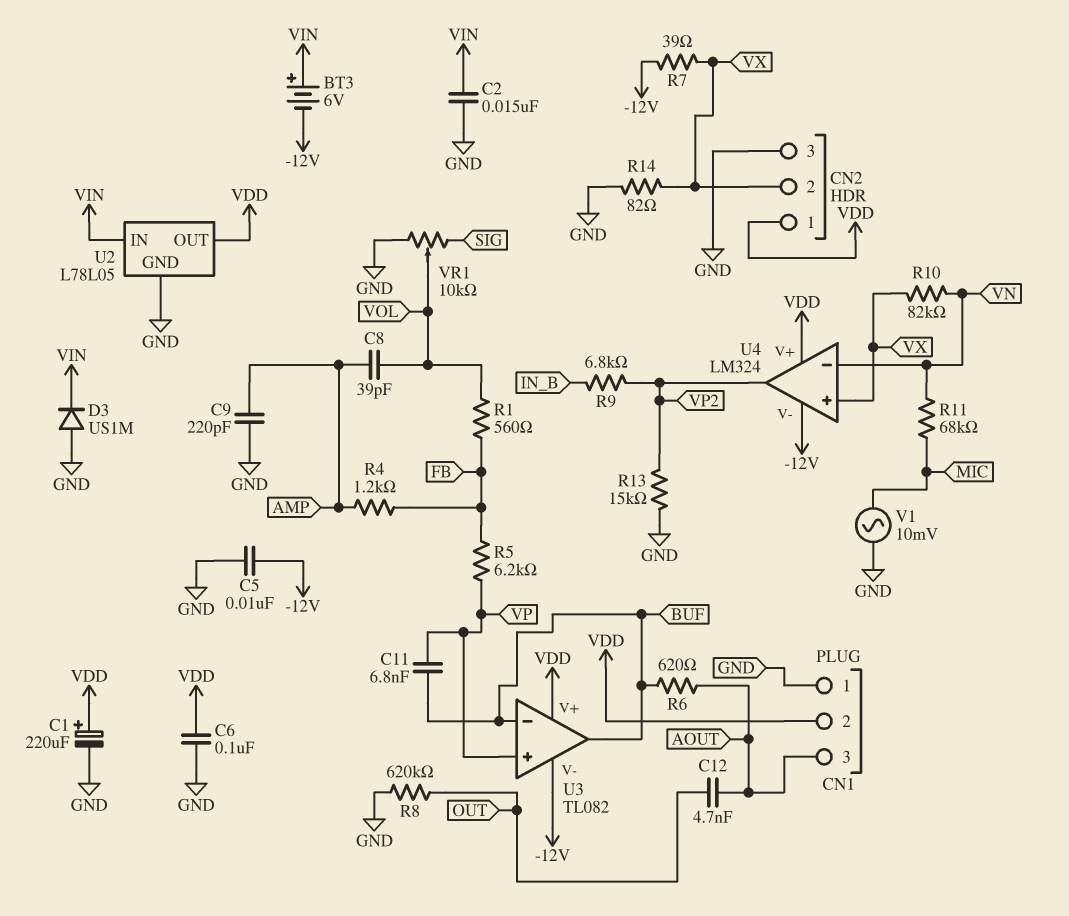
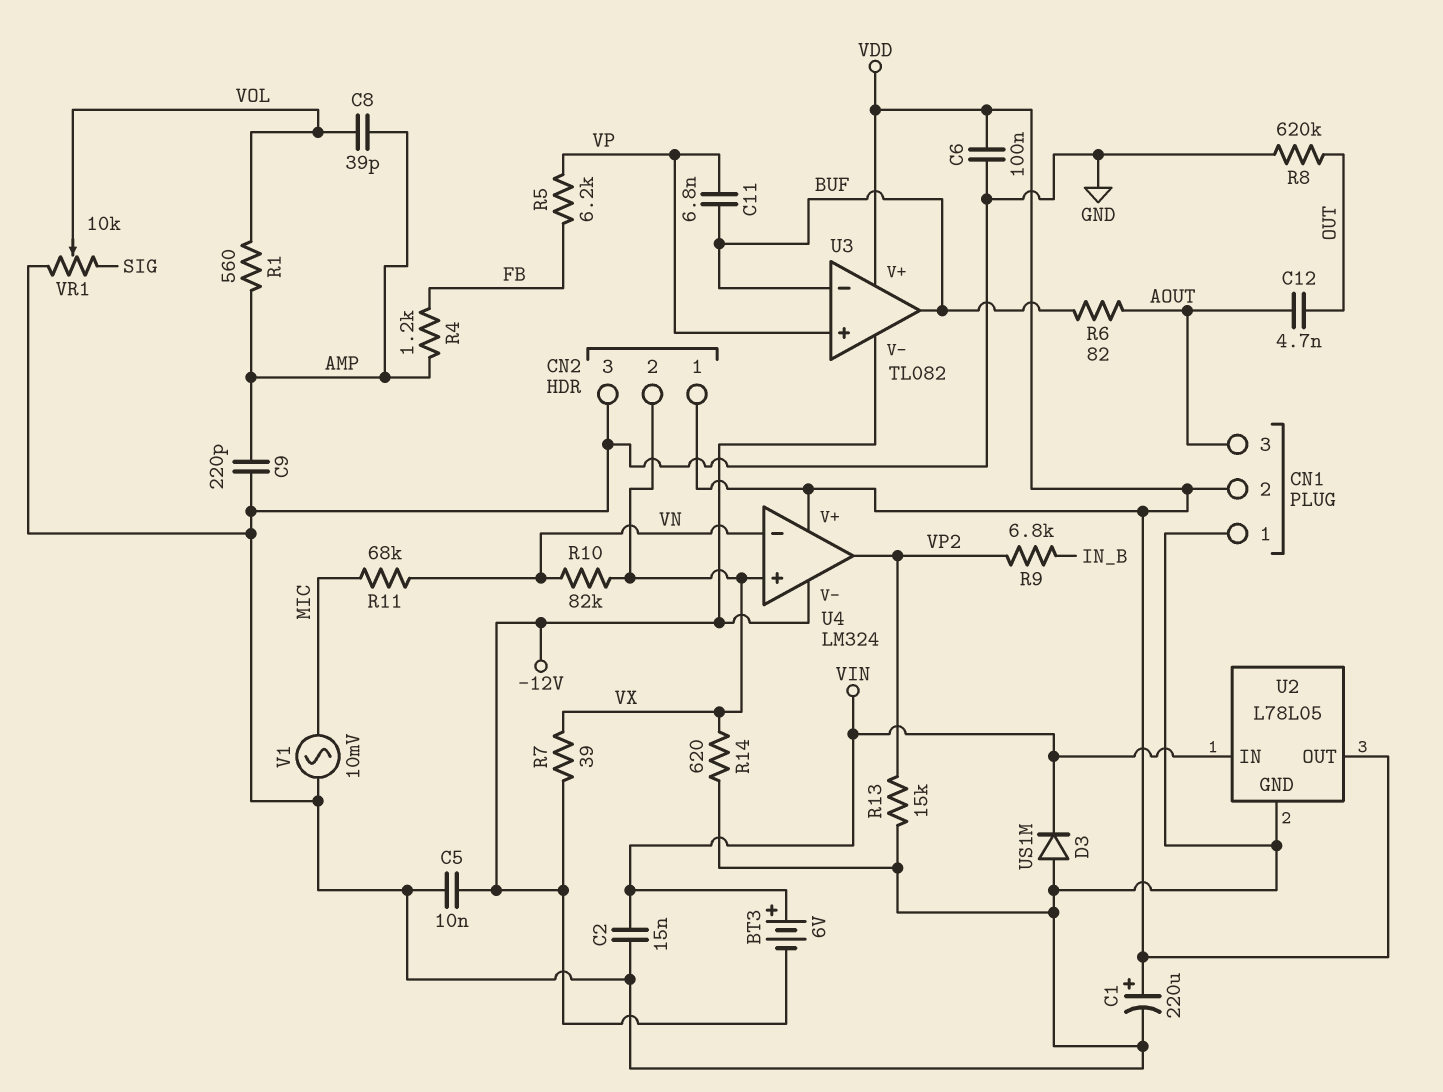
R1: 560 (FB, VOL) -> 560 (AMP, VOL)
R6: 620 (AOUT, BUF) -> 82 (AOUT, BUF)
R14: 82 (GND, VX) -> 620 (GND, VX)

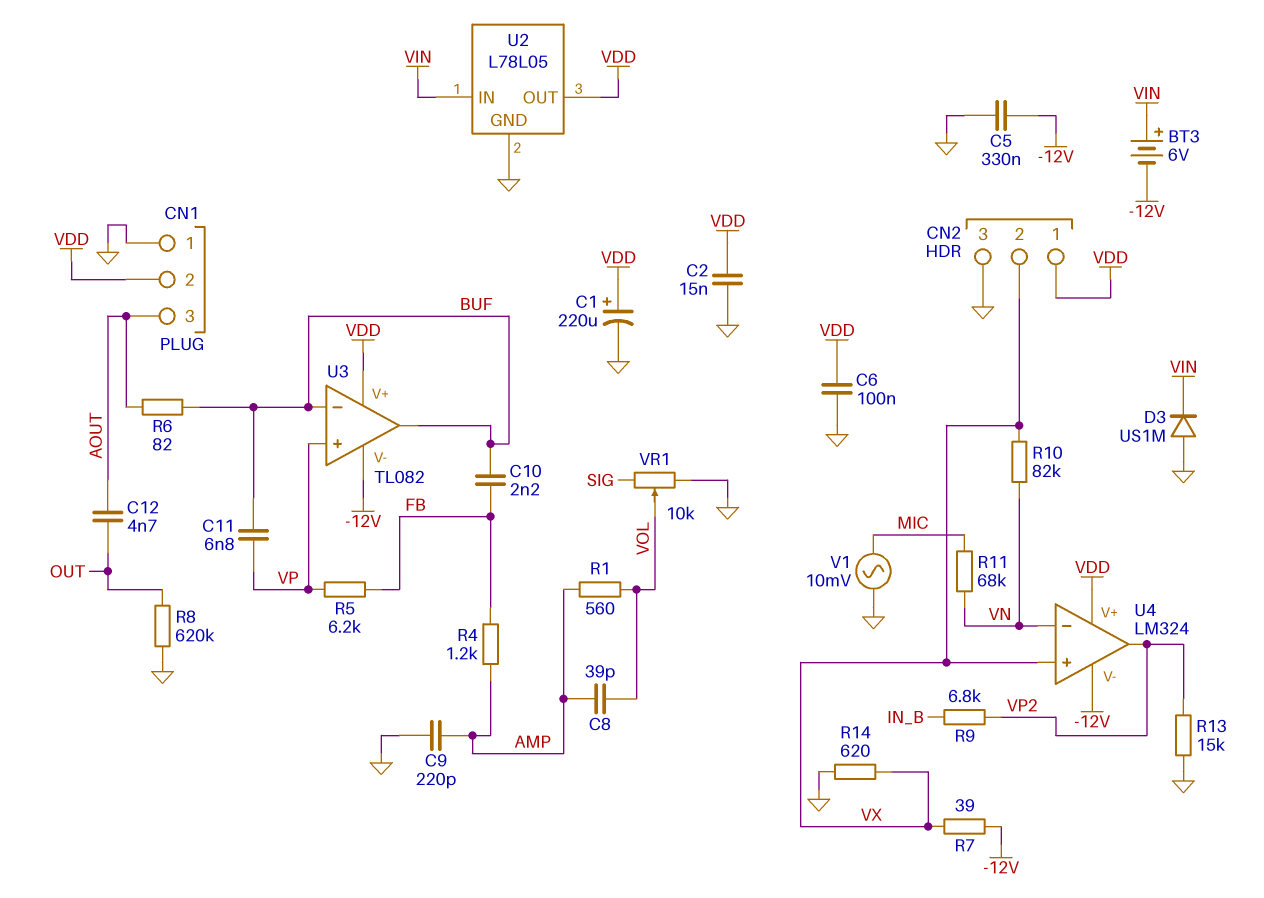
C2: 15nF (GND, VIN) -> 15nF (GND, VDD)
C5: 10nF (-12V, GND) -> 330nF (-12V, GND)
C10: none -> 2.2nF (BUF, FB)

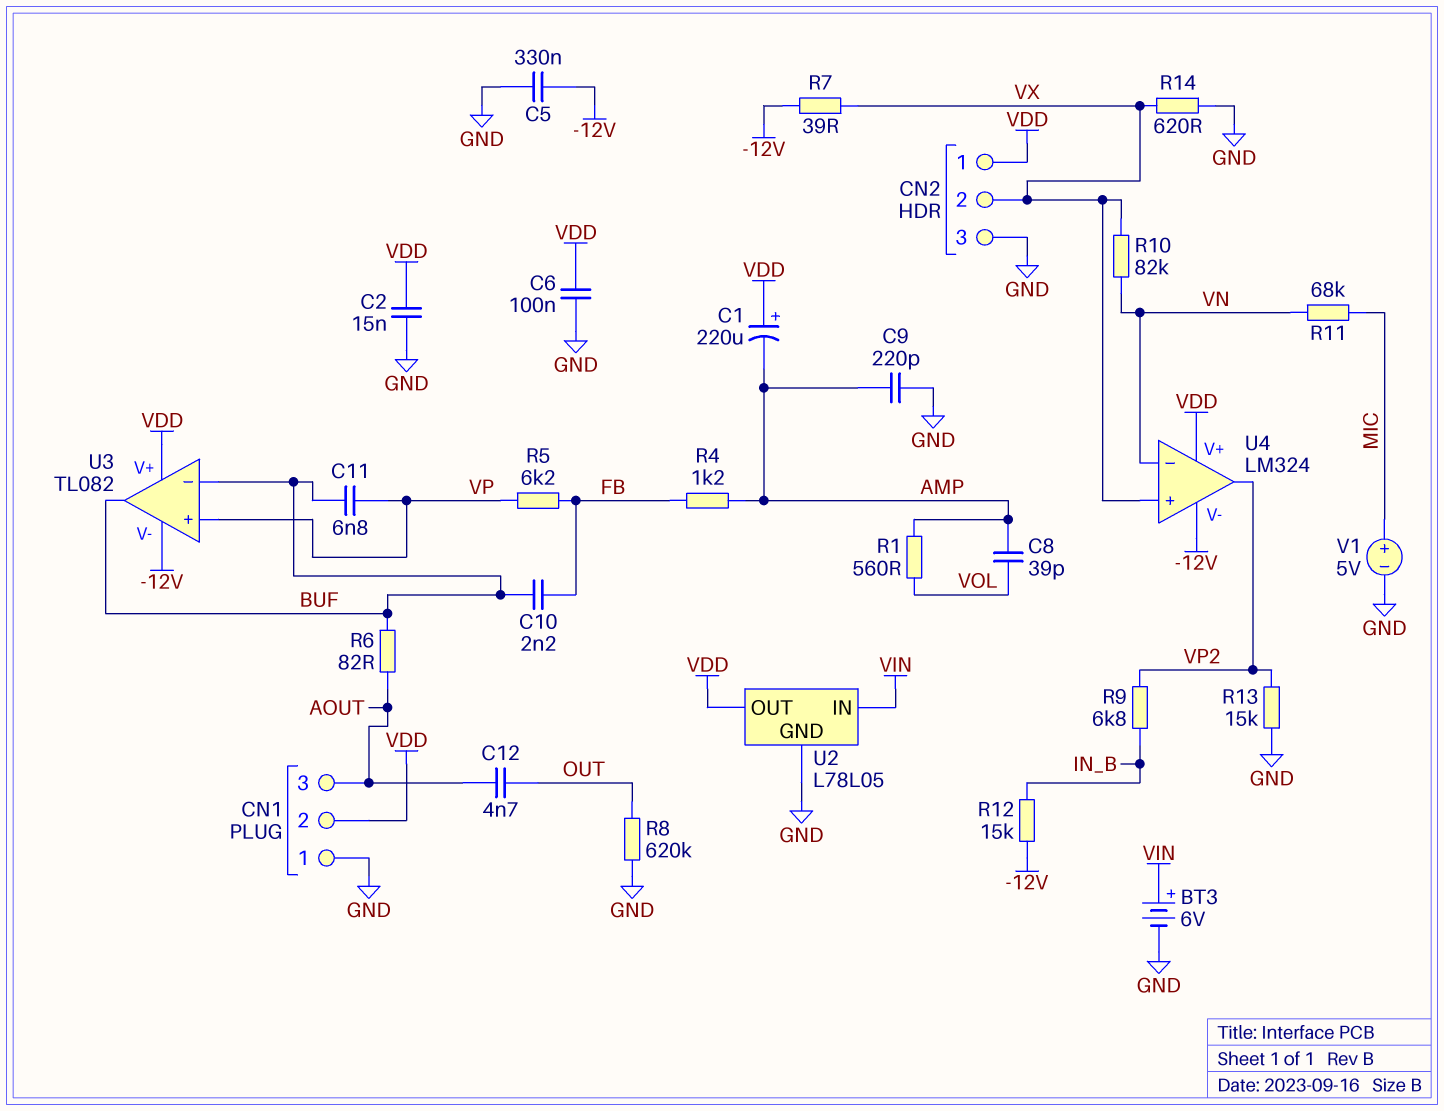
BT3: 6V (plus VIN, minus -12V) -> 6V (plus VIN, minus GND)
C1: 220uF (plus VDD, minus GND) -> 220uF (plus VDD, minus AMP)
D3: diode US1M (A GND, K VIN) -> none
R12: none -> 15k (-12V, IN_B)
V1: AC 10mV (GND, MIC) -> 5V (plus MIC, minus GND)
VR1: 10k (GND, SIG, wiper VOL) -> none

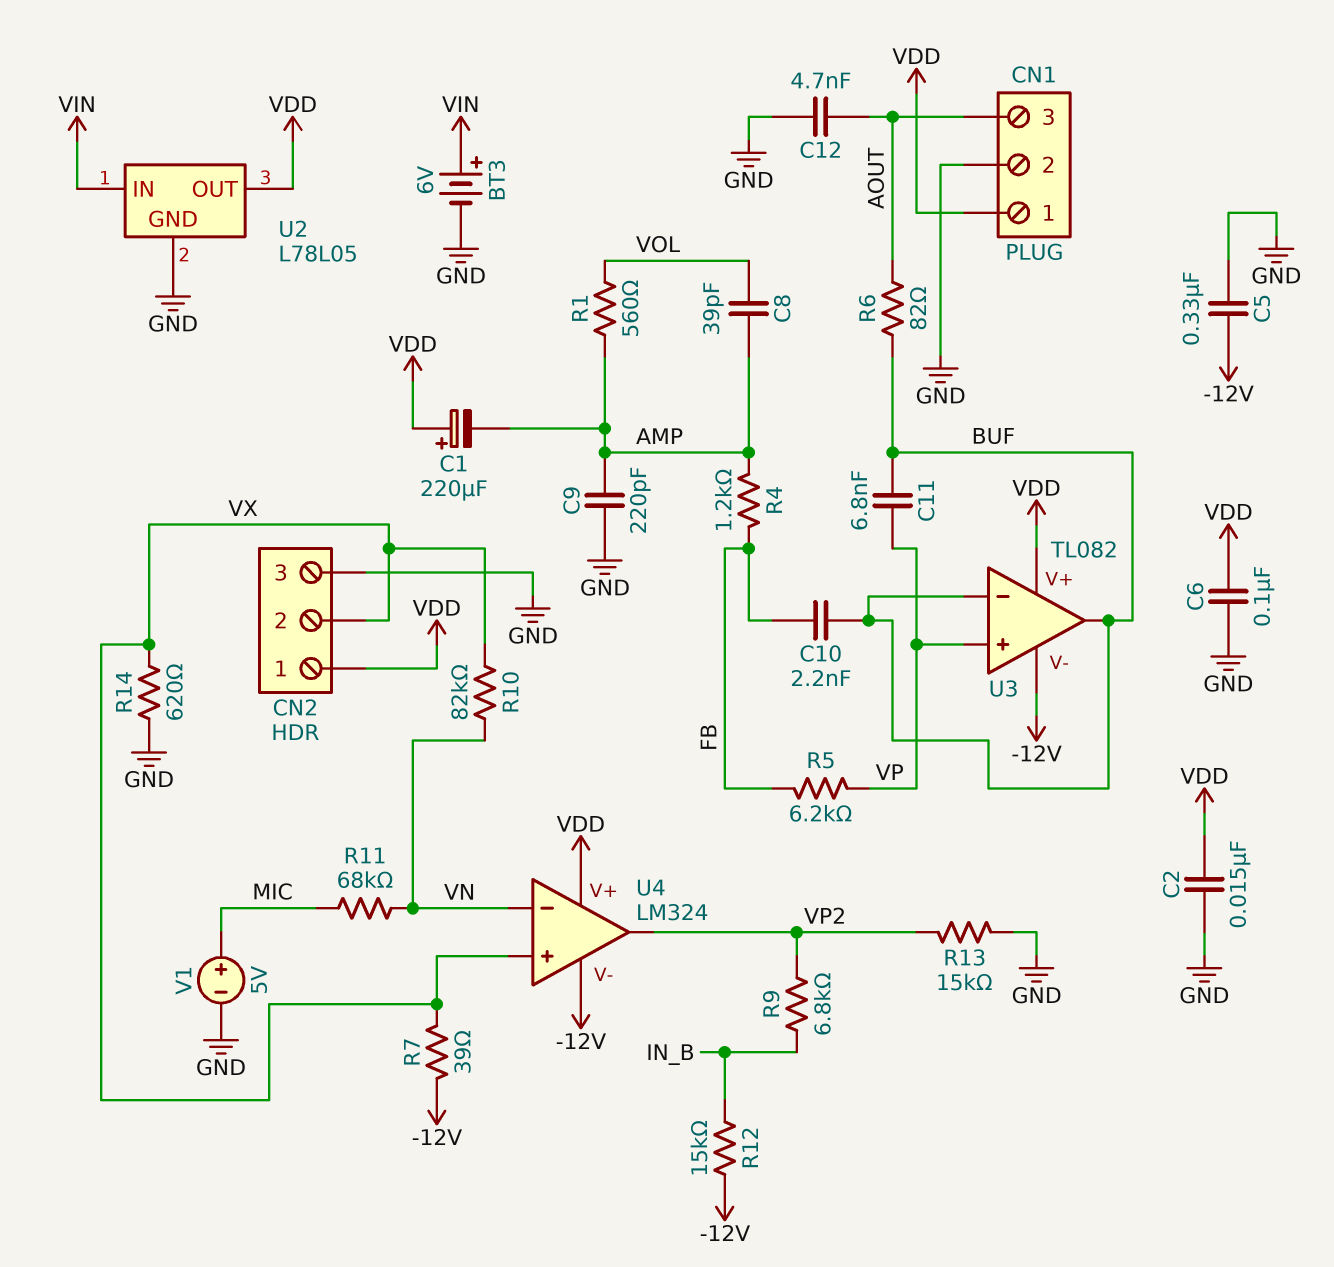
C12: 4.7nF (AOUT, OUT) -> 4.7nF (AOUT, GND)
CN1 pin 1: GND -> VDD
CN1 pin 2: VDD -> GND
R8: 620k (GND, OUT) -> none

